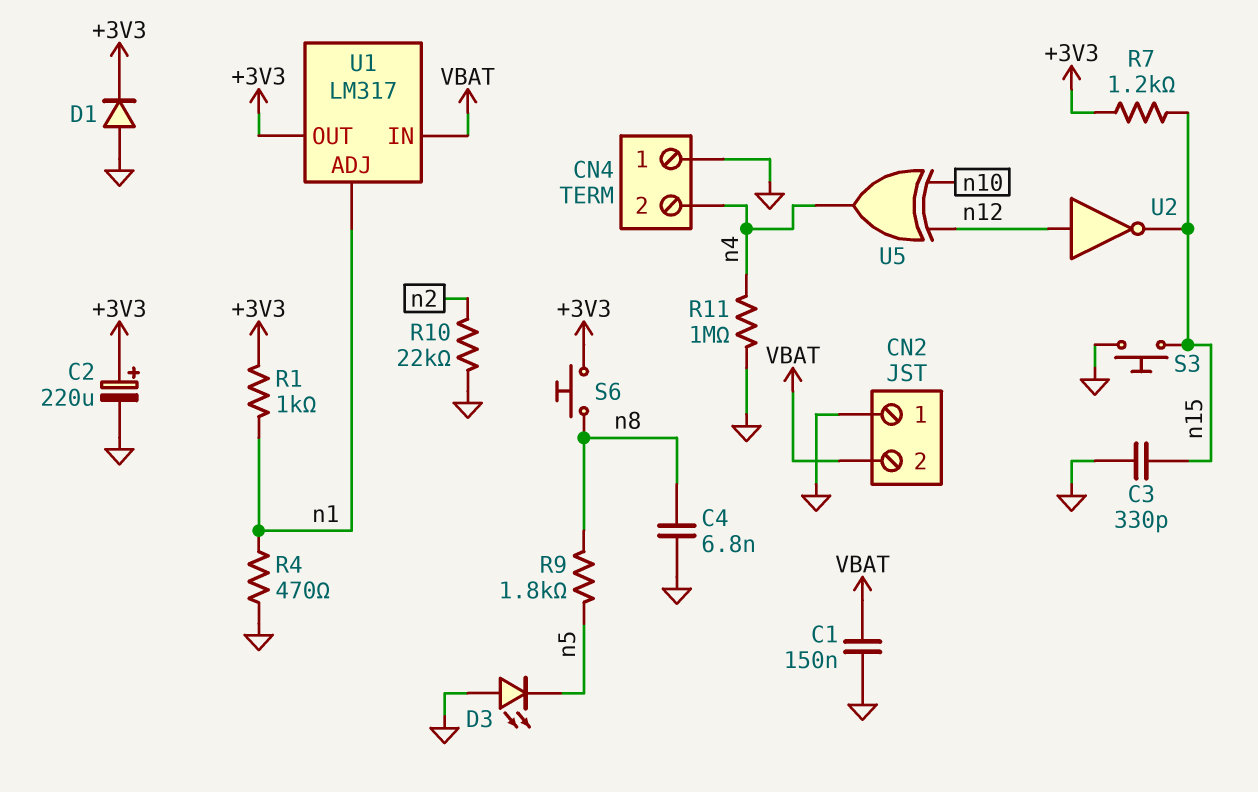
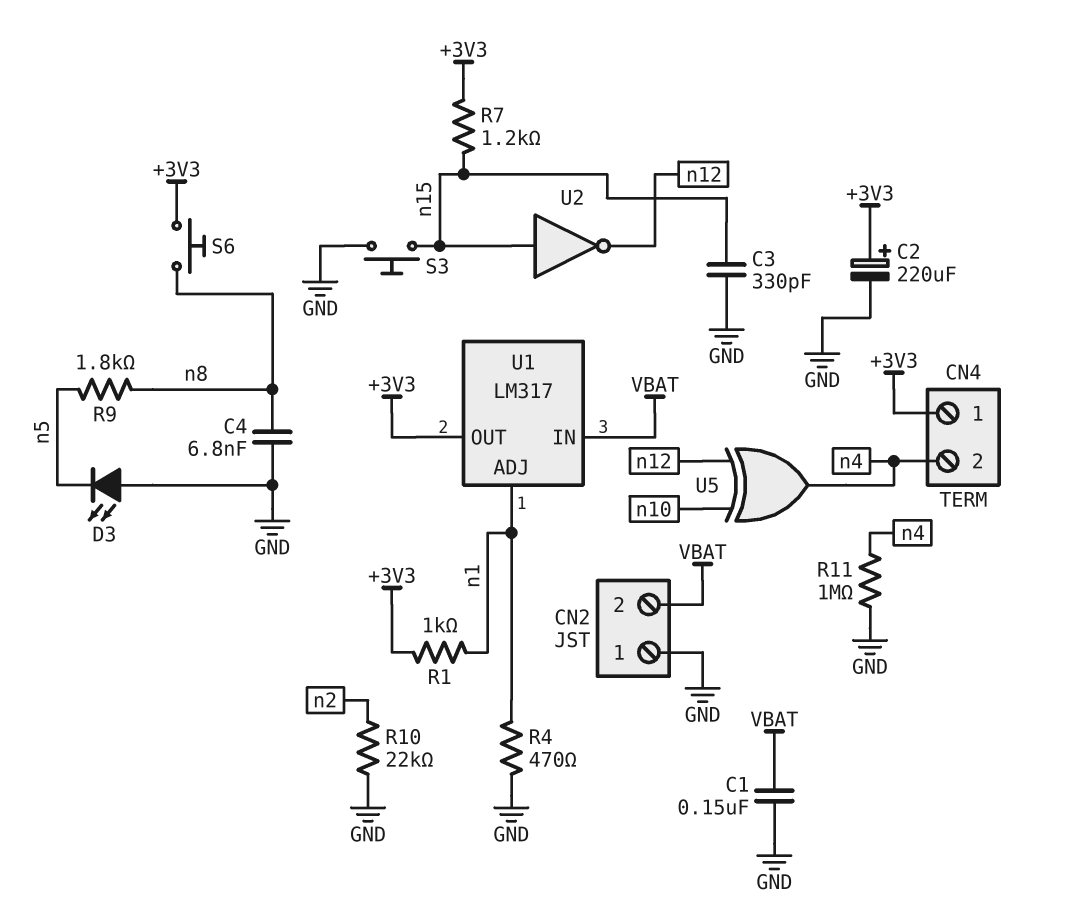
CN4 pin 1: GND -> +3V3
D1: diode (A GND, K +3V3) -> none
U2: NOT (in n12, out n15) -> NOT (in n15, out n12)

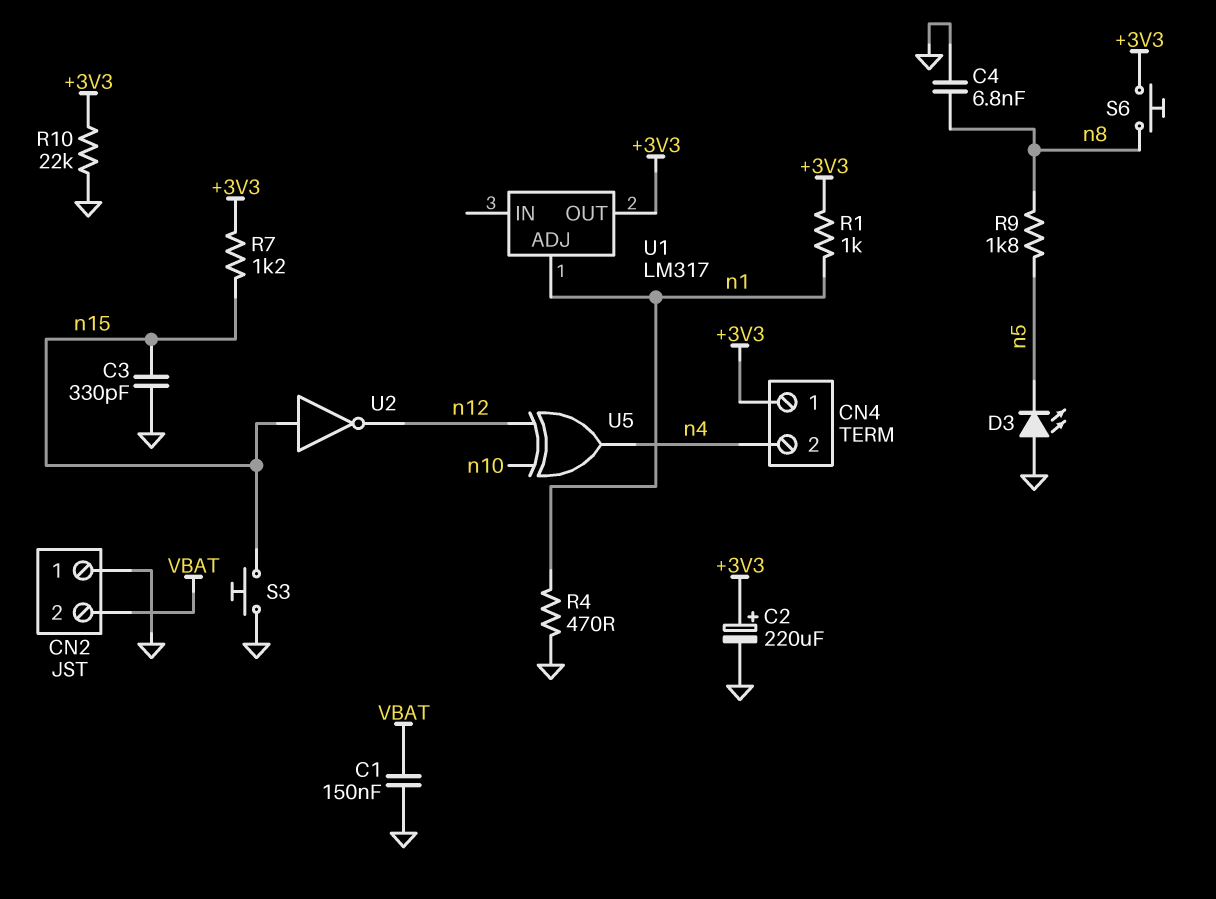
R10: 22k (GND, n2) -> 22k (+3V3, GND)
R11: 1M (GND, n4) -> none
U1 pin IN: VBAT -> none

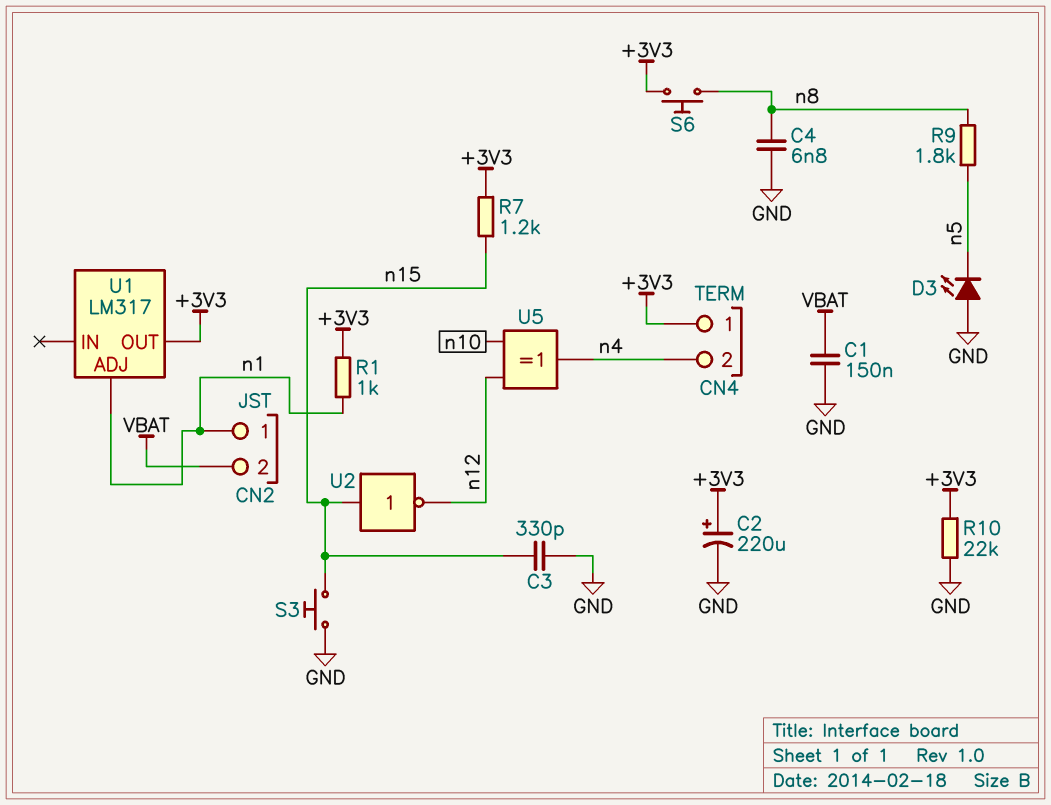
CN2 pin 1: GND -> n1
R4: 470 (GND, n1) -> none

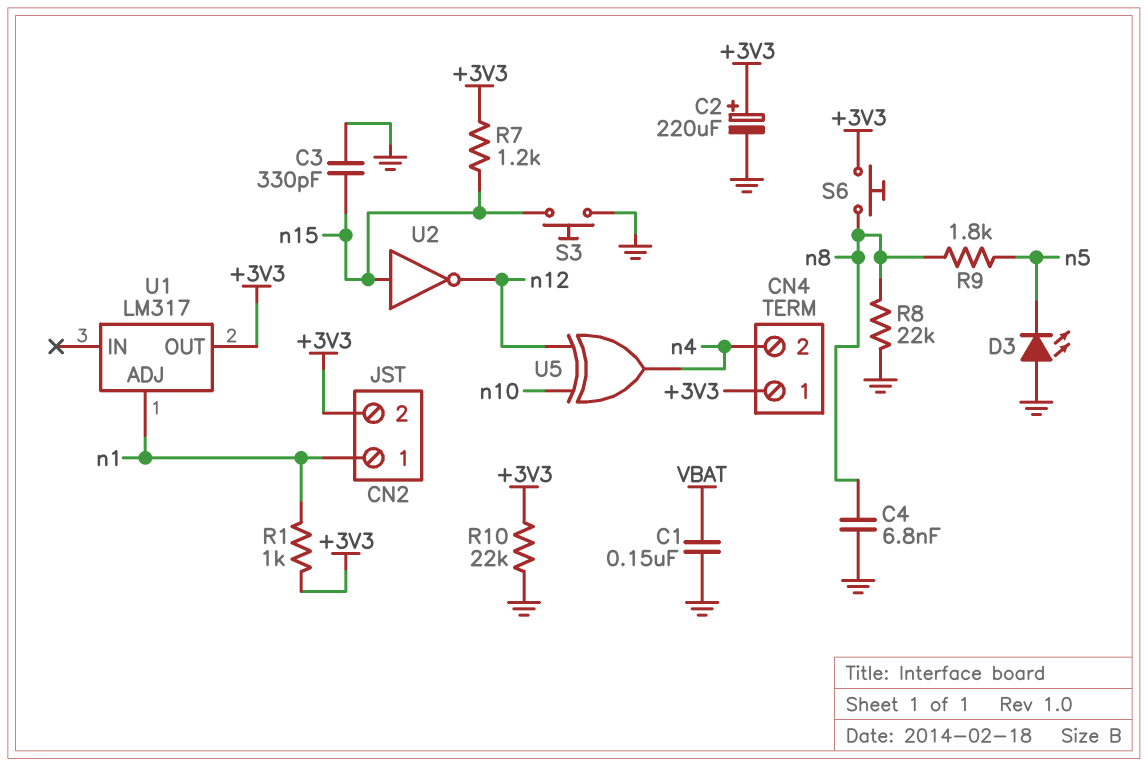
CN2 pin 2: VBAT -> +3V3
R8: none -> 22k (GND, n8)

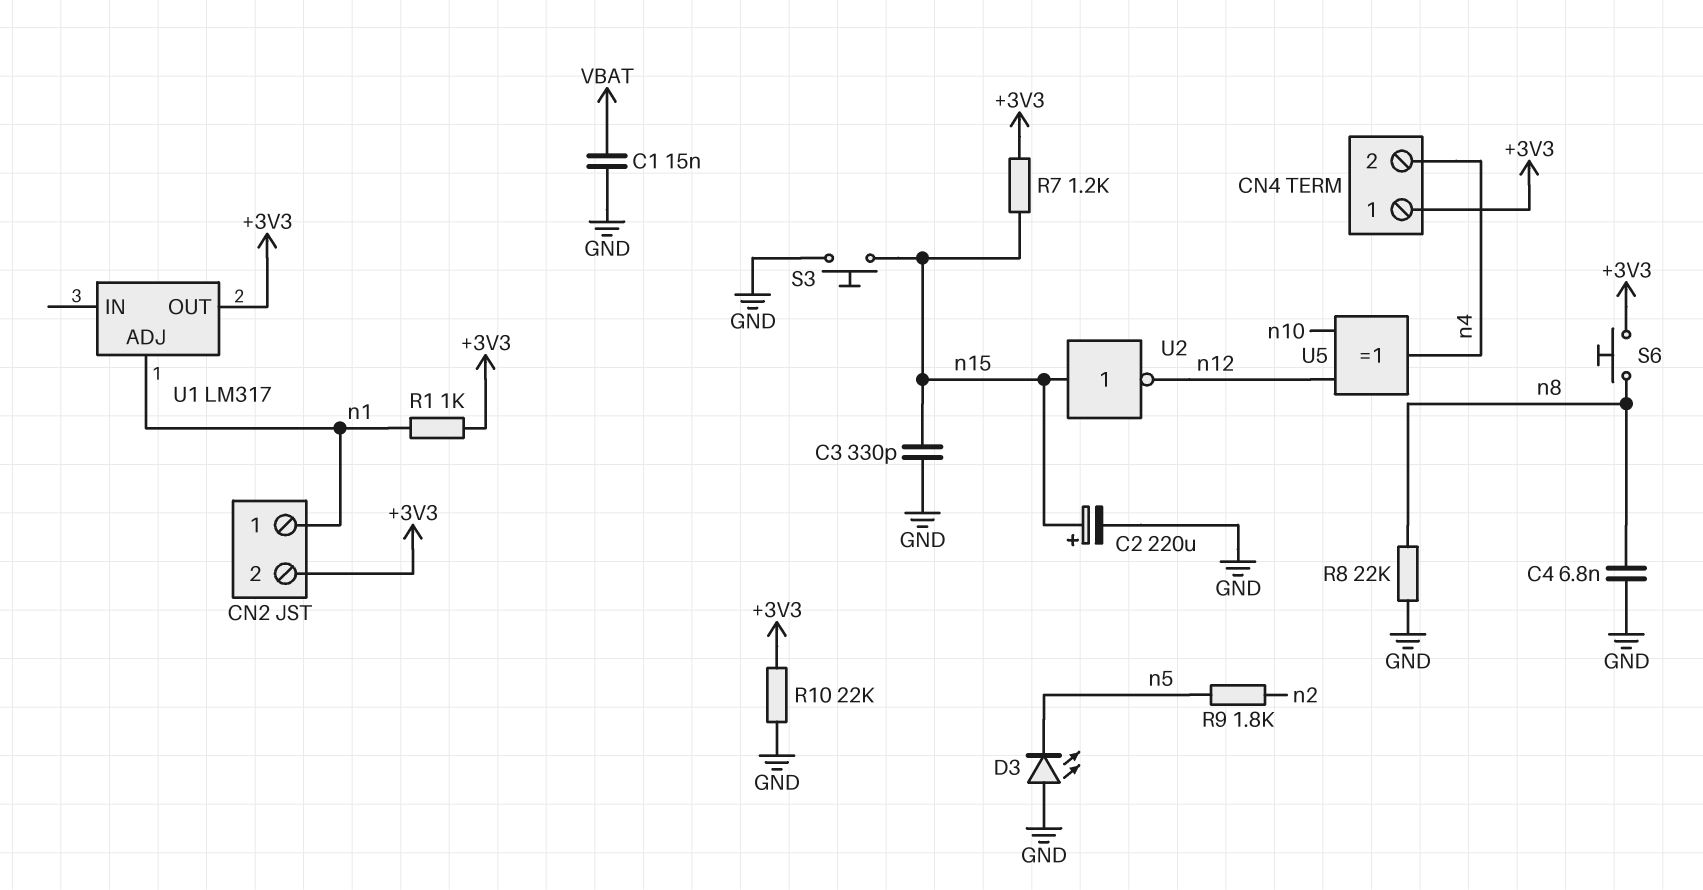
C1: 150nF (GND, VBAT) -> 15nF (GND, VBAT)
C2: 220uF (plus +3V3, minus GND) -> 220uF (plus n15, minus GND)
R9: 1.8k (n5, n8) -> 1.8k (n2, n5)

